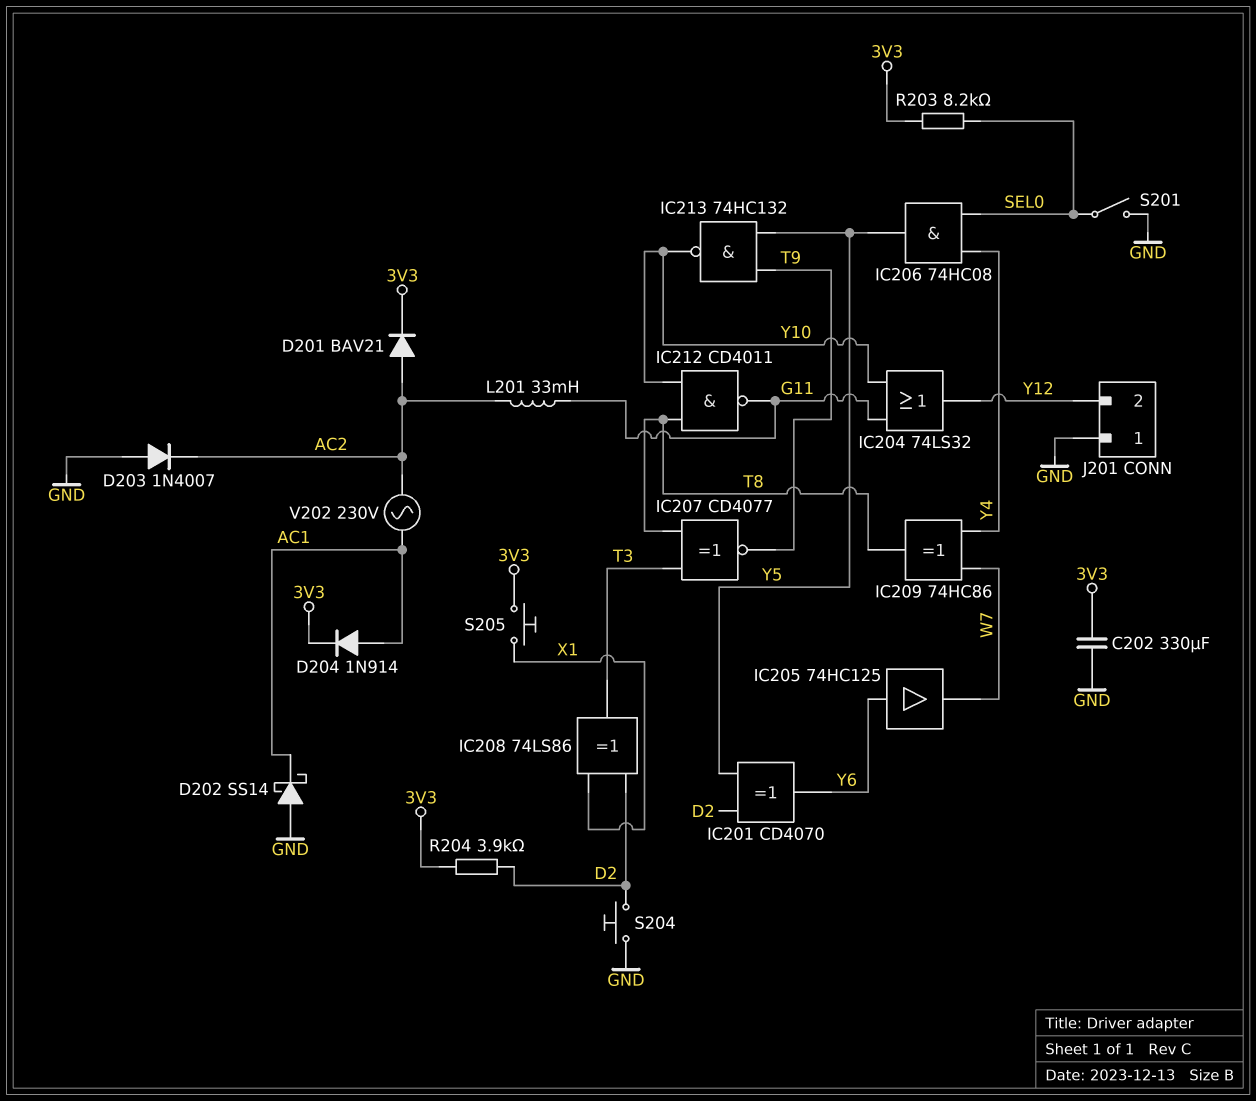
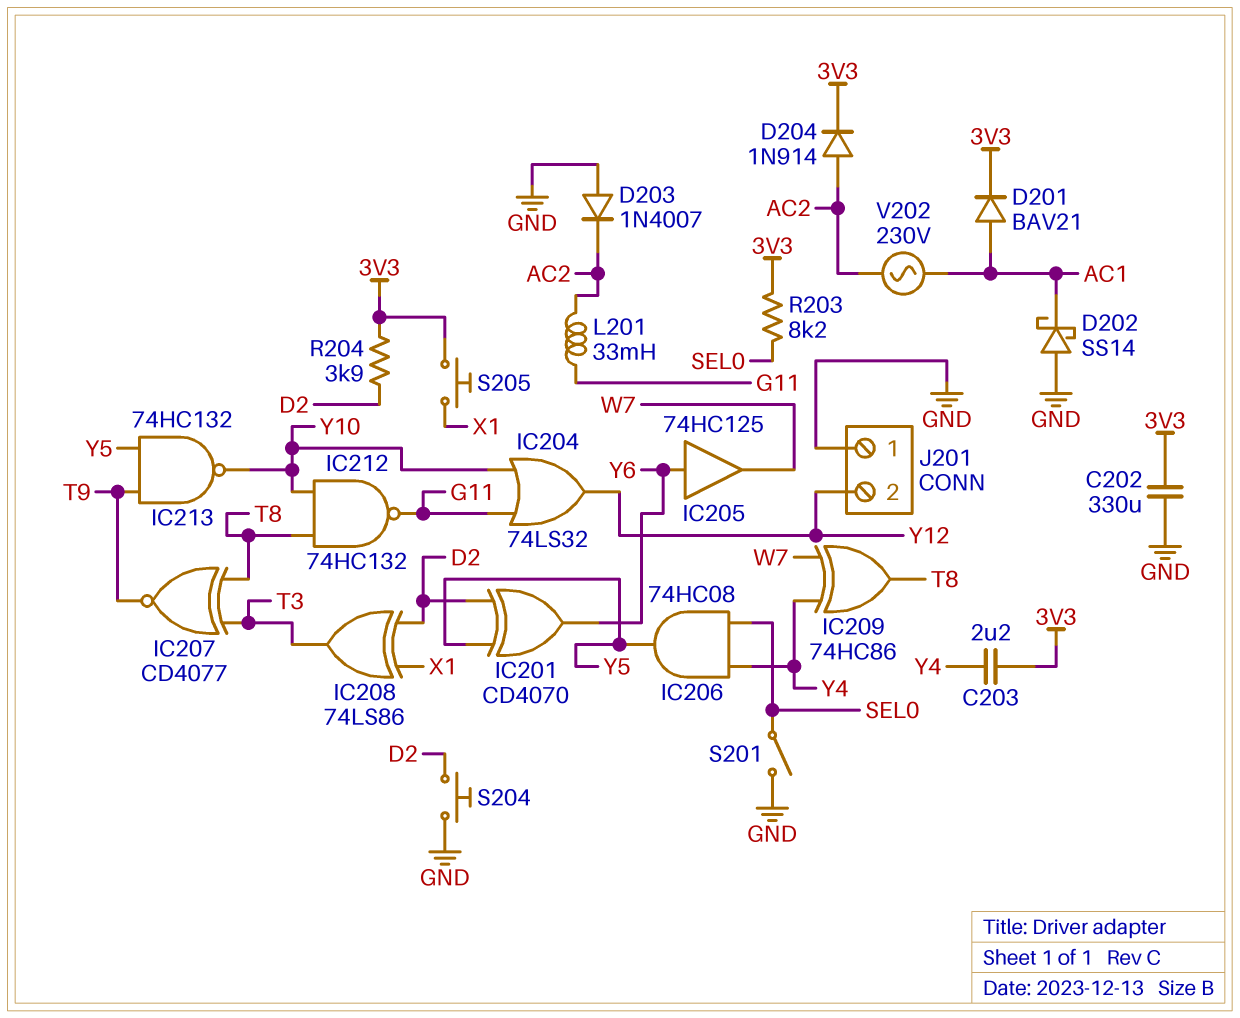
C203: none -> 2.2uF (3V3, Y4)
D201: diode BAV21 (A AC2, K 3V3) -> diode BAV21 (A AC1, K 3V3)
D204: diode 1N914 (A AC1, K 3V3) -> diode 1N914 (A AC2, K 3V3)
IC212: NAND CD4011 (in T8, in Y10, out G11) -> NAND 74HC132 (in T8, in Y10, out G11)

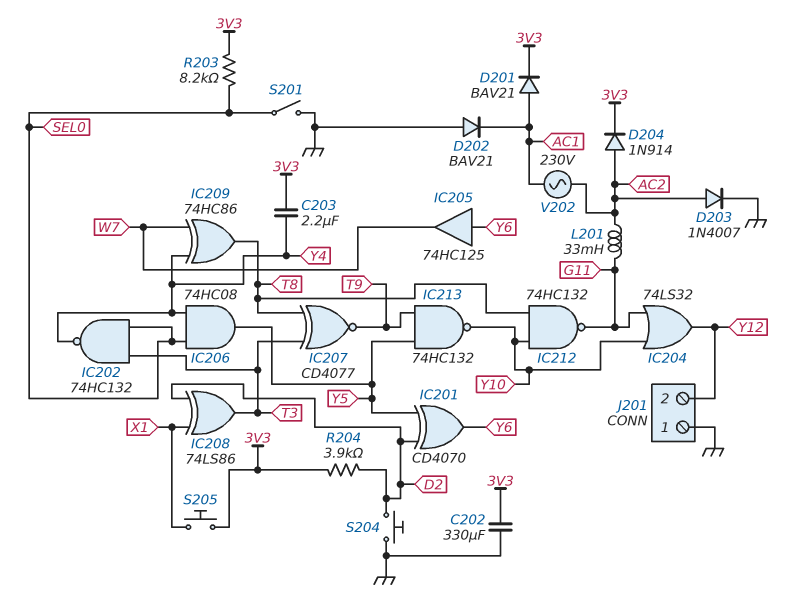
D202: schottky SS14 (A GND, K AC1) -> diode BAV21 (A GND, K AC1)
D203: diode 1N4007 (A GND, K AC2) -> diode 1N4007 (A AC2, K GND)
IC202: none -> NAND 74HC132 (in SEL0, in T3, out Y4)

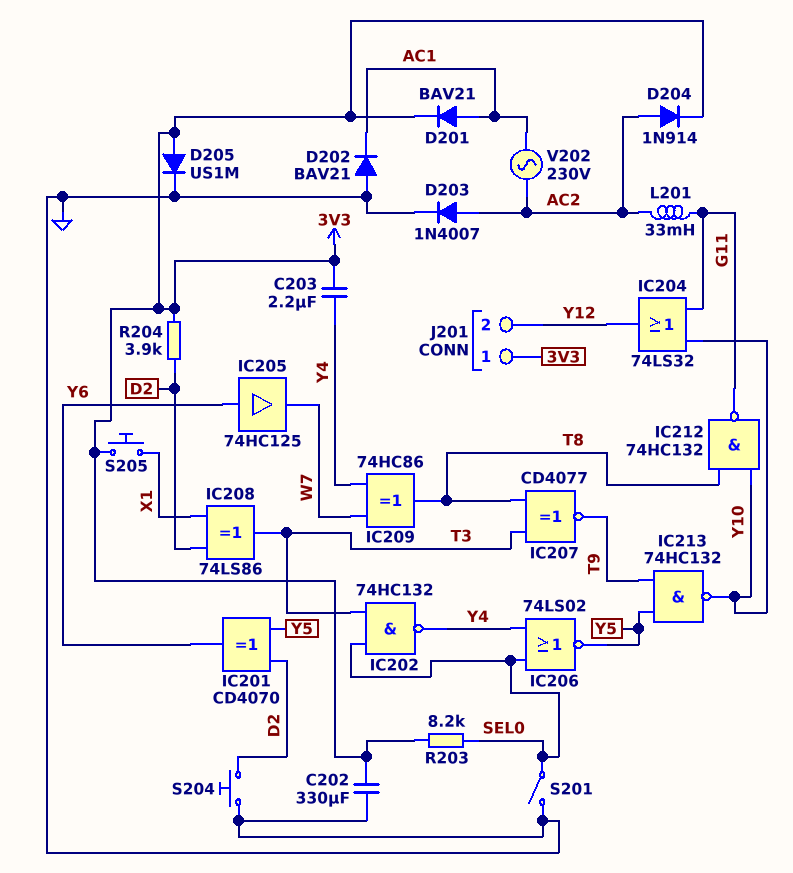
D205: none -> diode US1M (A 3V3, K GND)
IC206: AND 74HC08 (in SEL0, in Y4, out Y5) -> NOR 74LS02 (in SEL0, in Y4, out Y5)
J201 pin 1: GND -> 3V3

